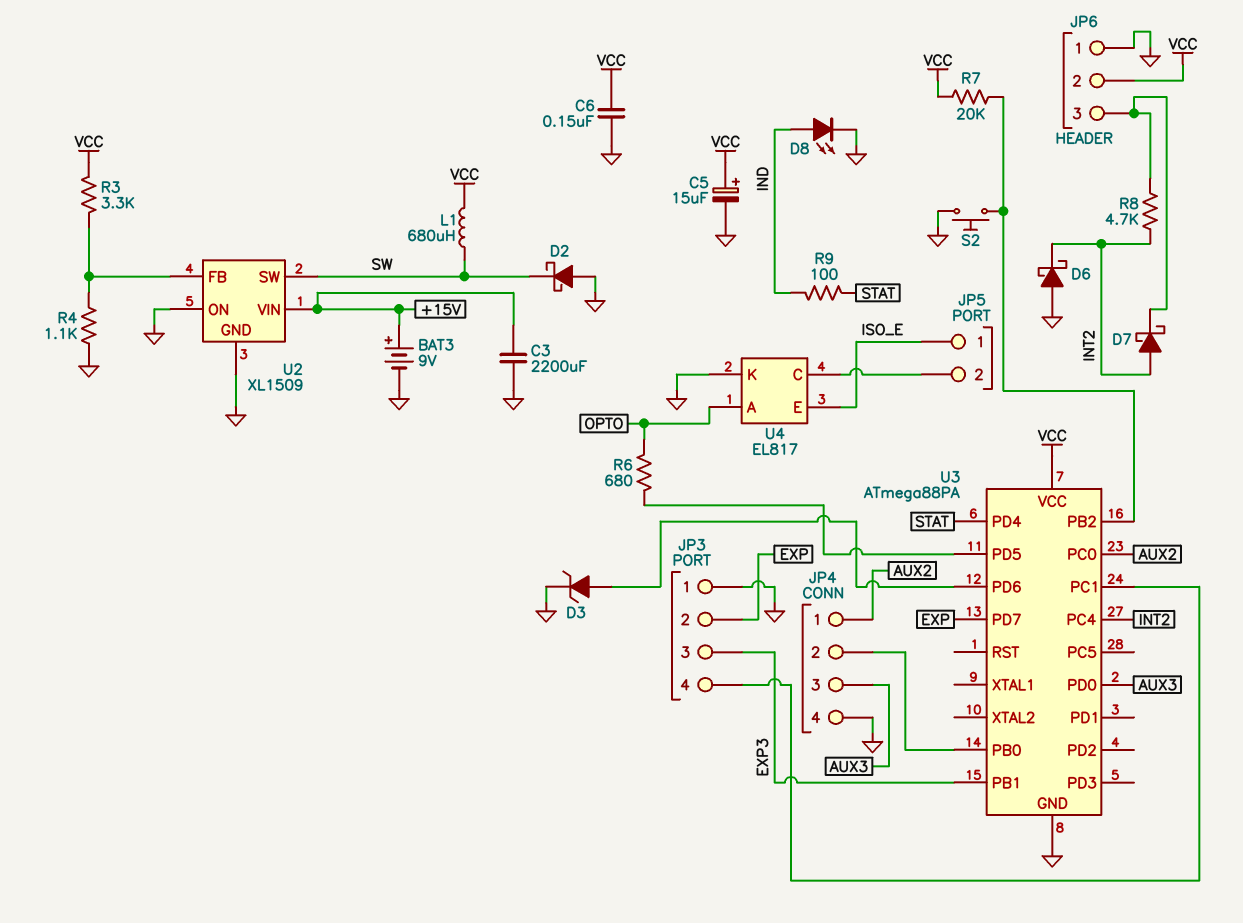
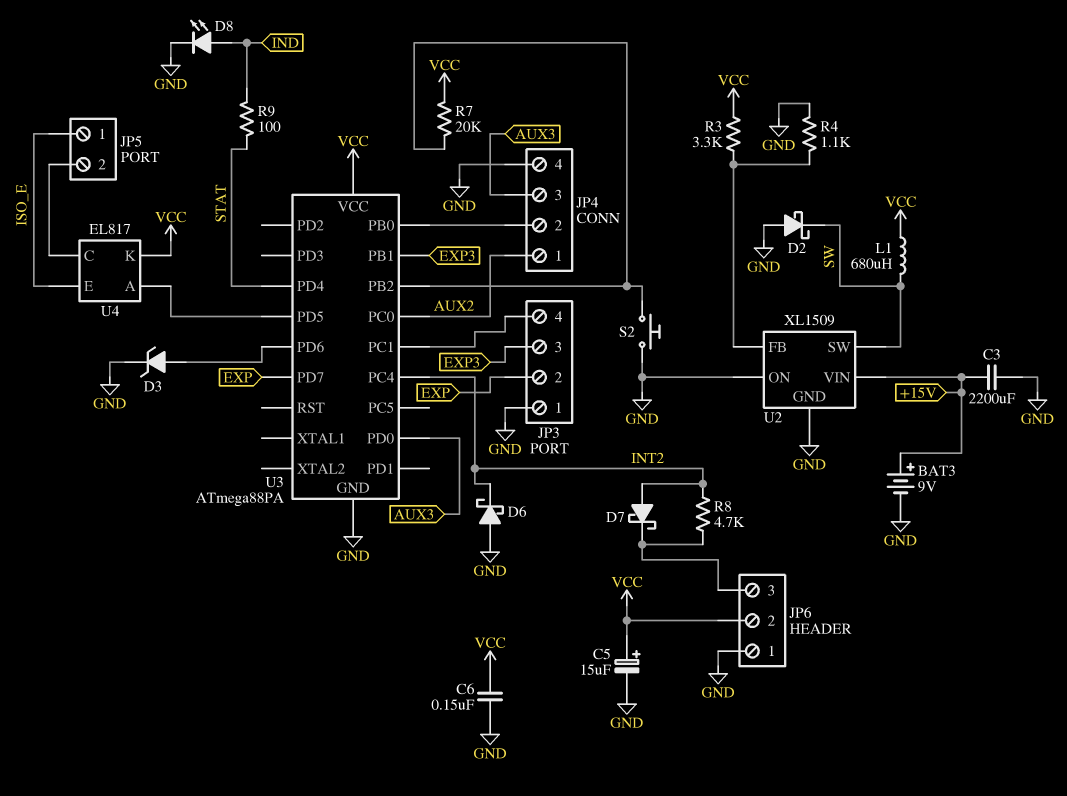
R6: 680 (OPTO, U3/PD5) -> none
U4 pin A: OPTO -> U3/PD5
U4 pin K: GND -> VCC

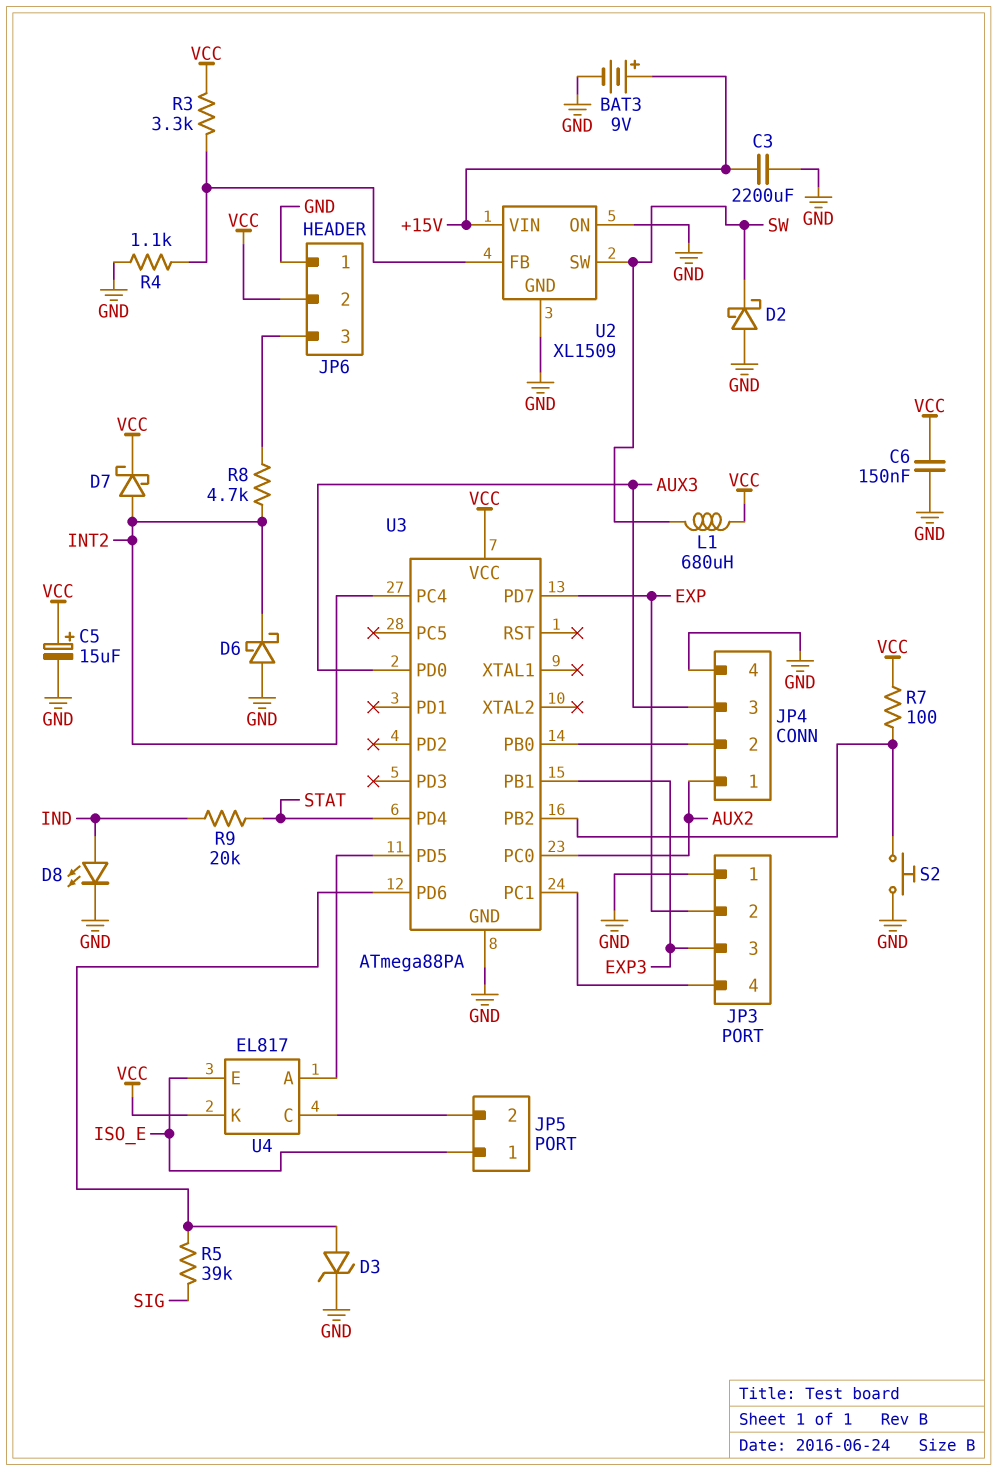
D7: schottky (A INT2, K JP6/3) -> schottky (A INT2, K VCC)
R5: none -> 39k (SIG, U3/PD6)
R7: 20k (U3/PB2, VCC) -> 100 (U3/PB2, VCC)
R9: 100 (IND, STAT) -> 20k (IND, STAT)

